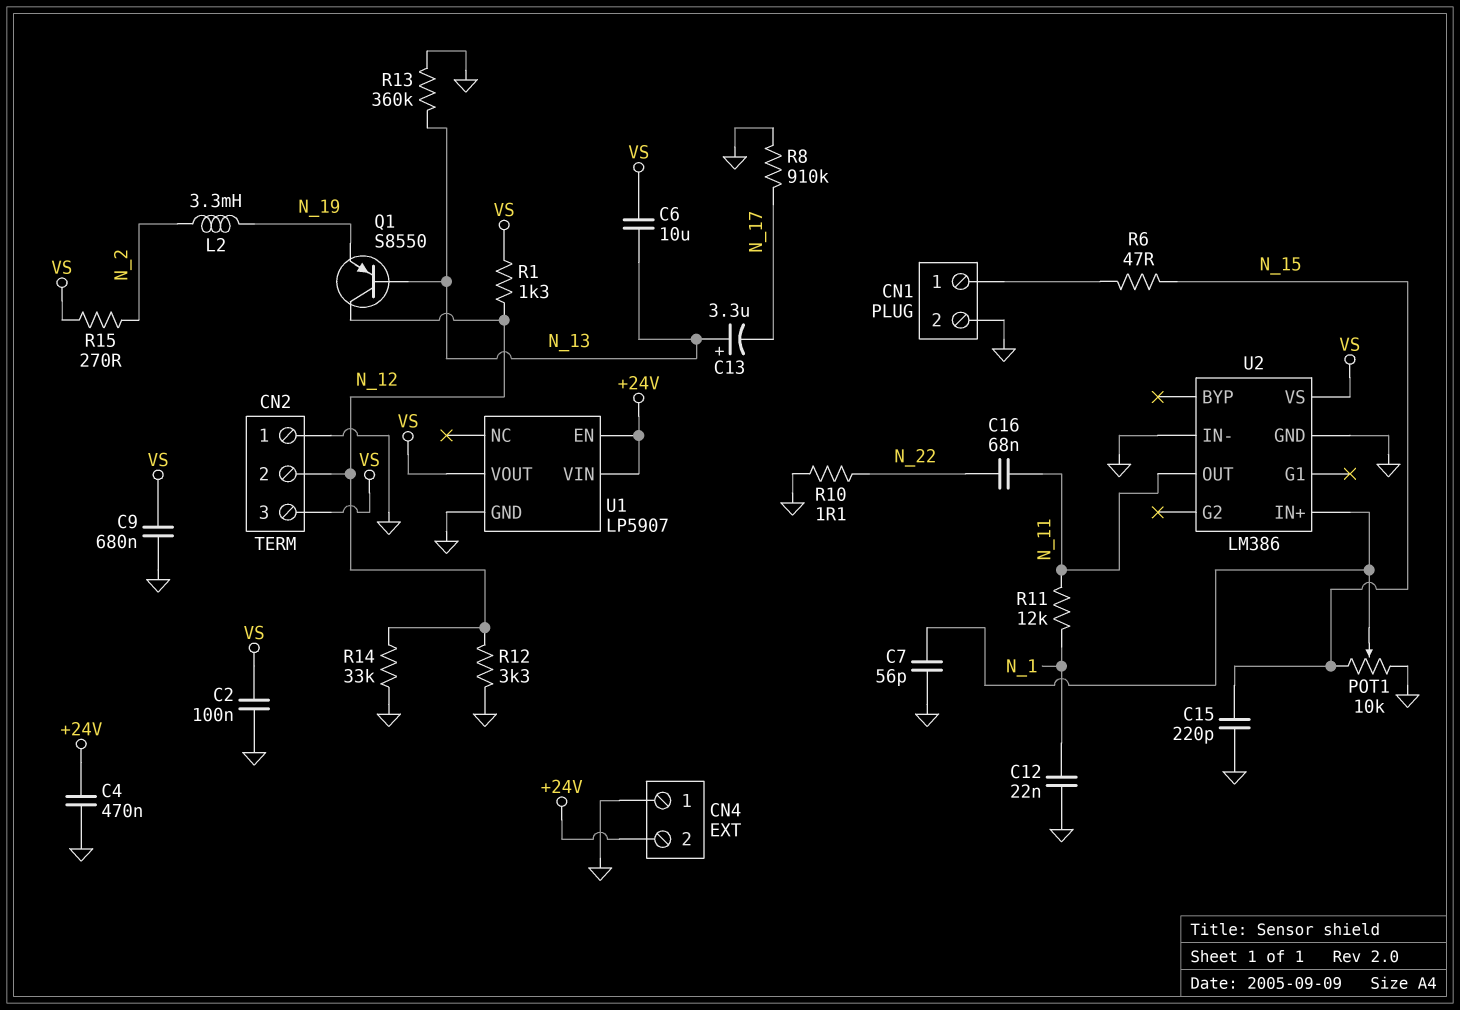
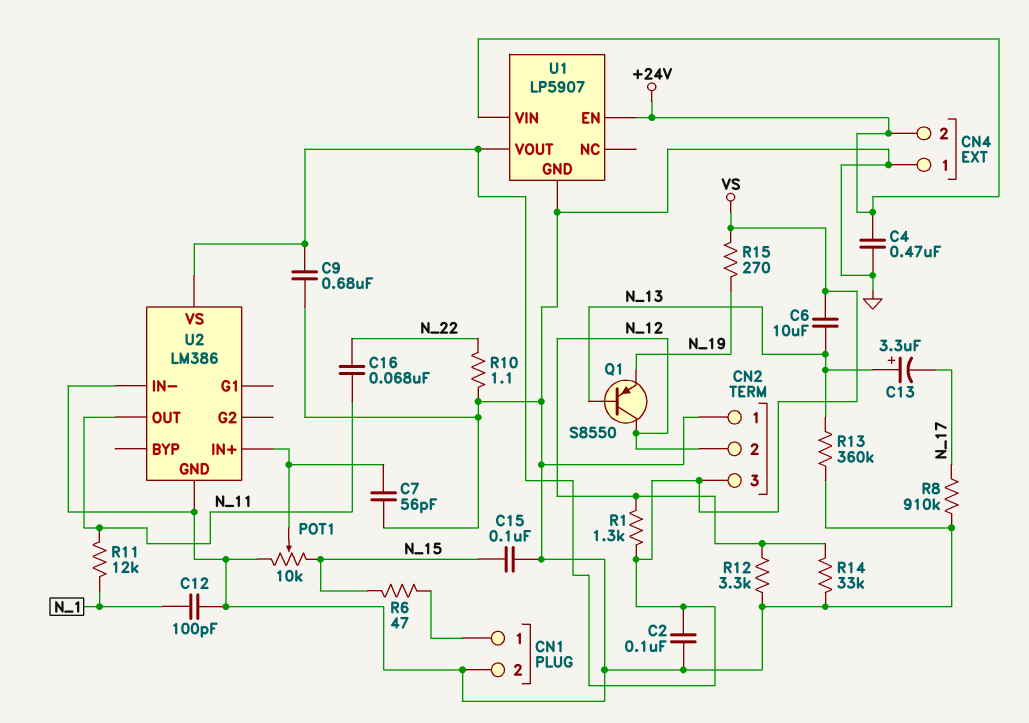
C12: 22nF (GND, N_1) -> 100pF (GND, N_1)
C15: 220pF (GND, N_15) -> 100nF (GND, N_15)
L2: 3.3mH (N_2, N_19) -> none
R15: 270 (N_2, VS) -> 270 (N_19, VS)

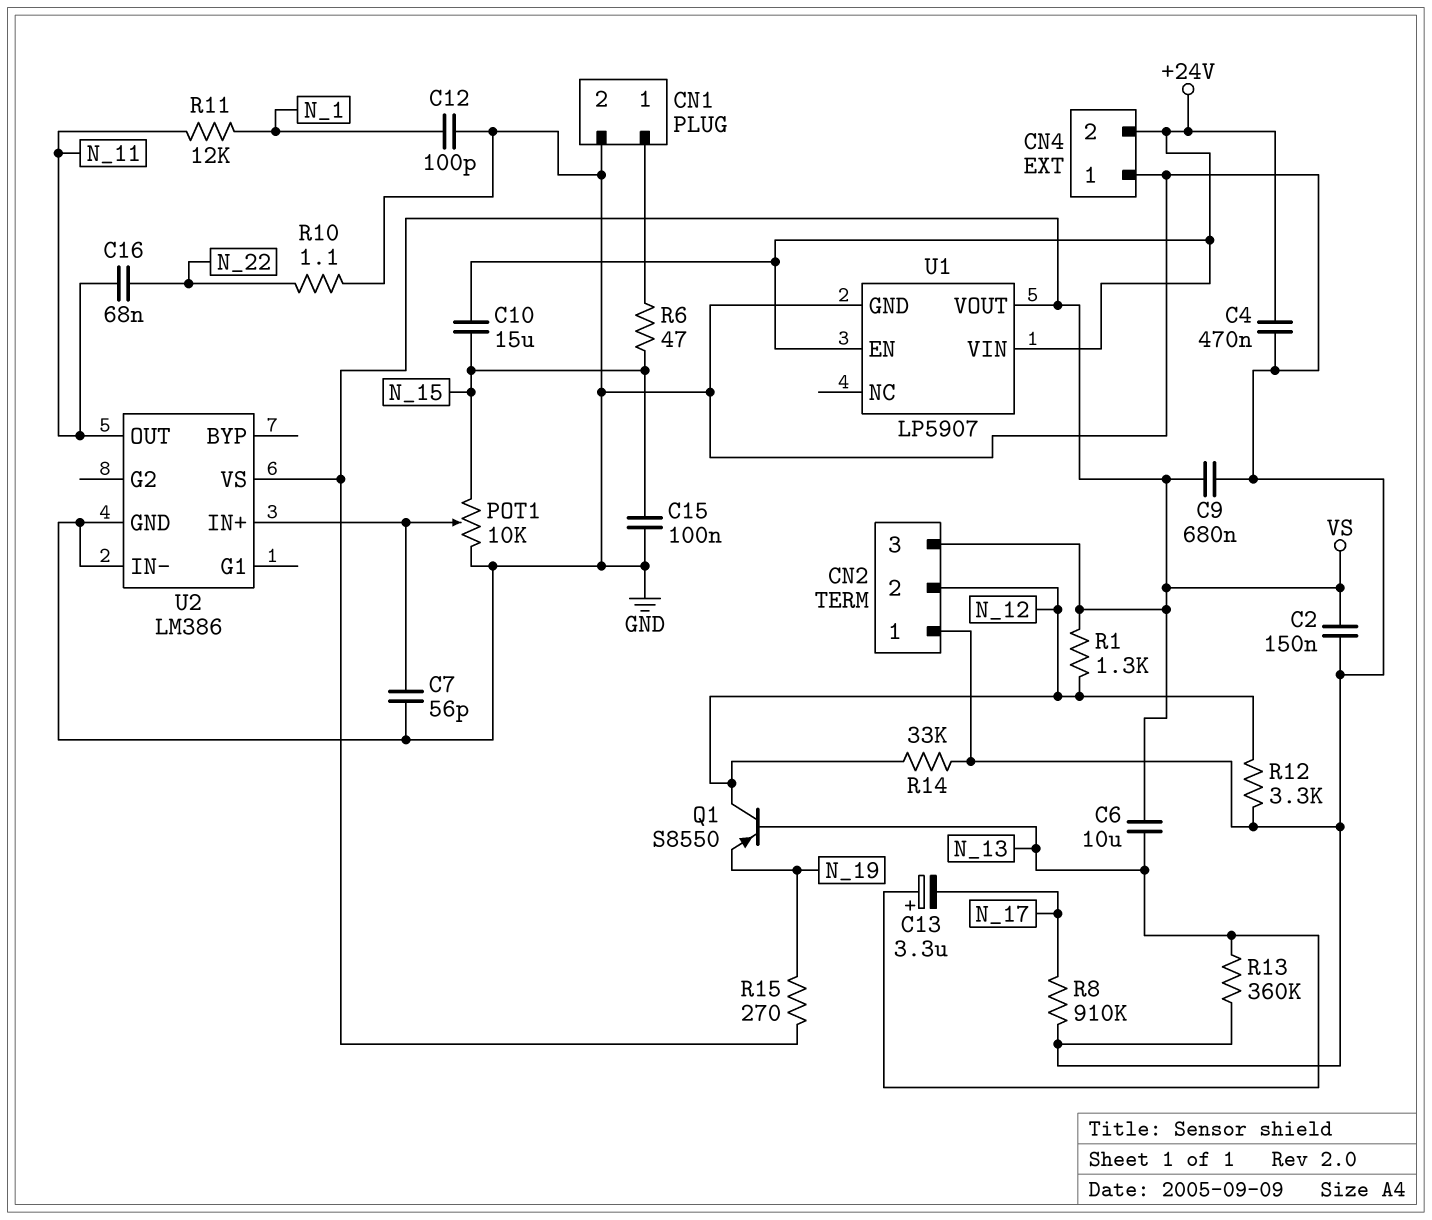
C2: 100nF (GND, VS) -> 150nF (GND, VS)
C10: none -> 15uF (+24V, N_15)

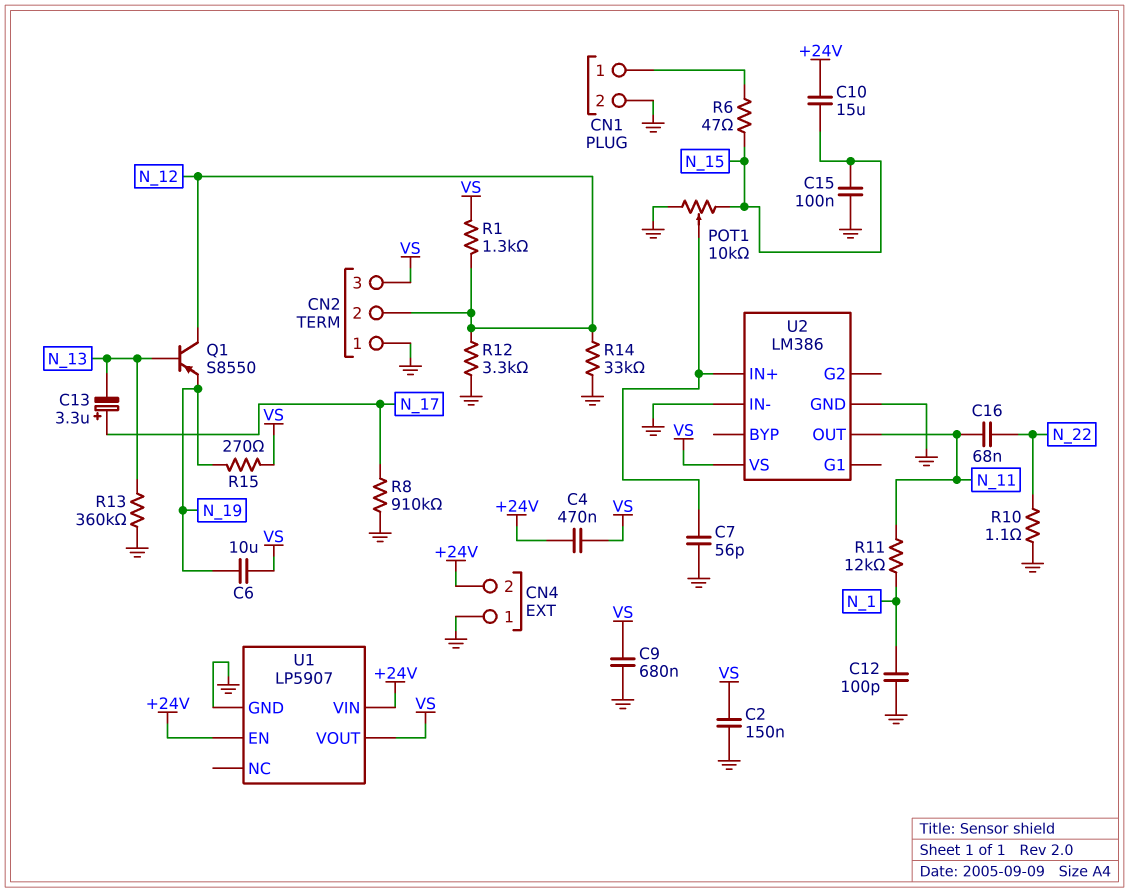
C4: 470nF (+24V, GND) -> 470nF (+24V, VS)
C6: 10uF (N_13, VS) -> 10uF (N_19, VS)
C13: 3.3uF (plus N_13, minus N_17) -> 3.3uF (plus N_17, minus N_13)

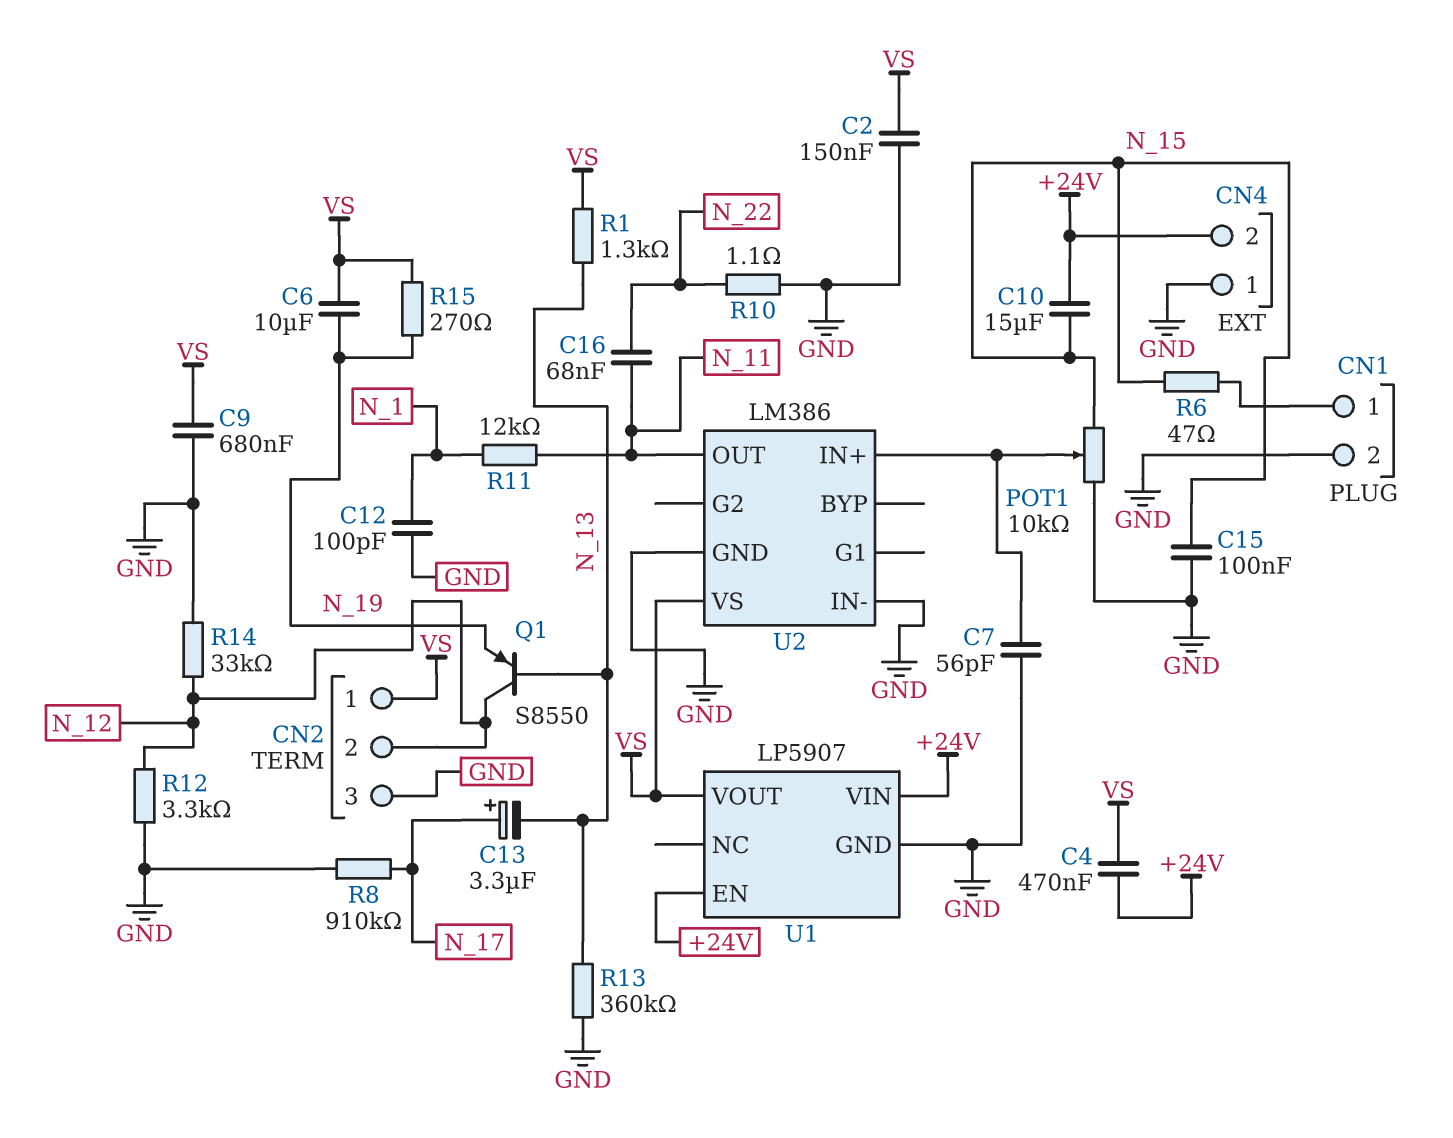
CN2 pin 1: GND -> VS
CN2 pin 3: VS -> GND
R1: 1.3k (N_12, VS) -> 1.3k (N_13, VS)

